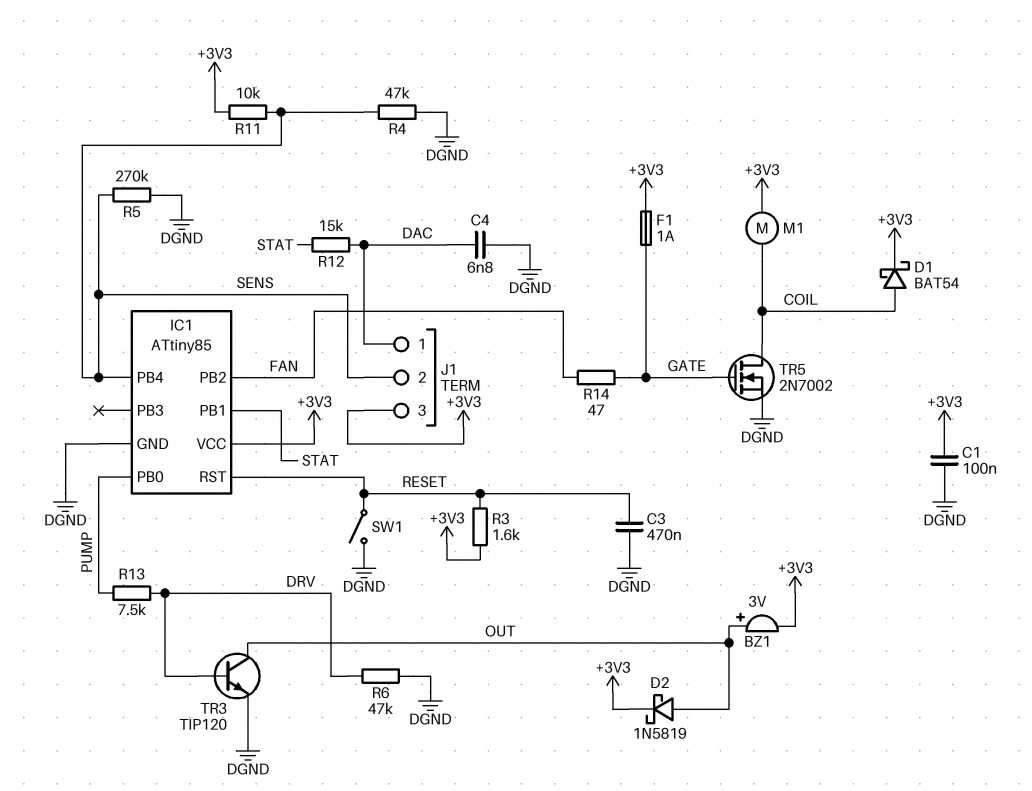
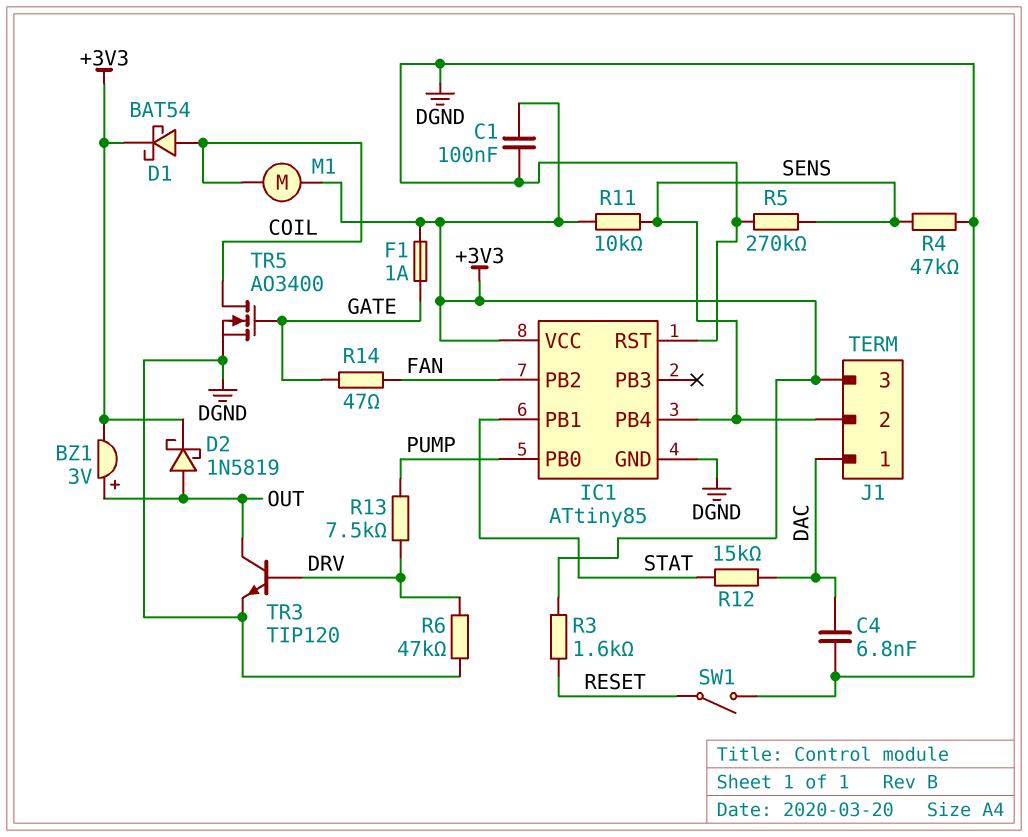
C3: 470nF (DGND, RESET) -> none
IC1 pin RST: RESET -> DGND
TR5: NMOS 2N7002 (G GATE, D COIL, S DGND) -> NMOS AO3400 (G GATE, D COIL, S DGND)

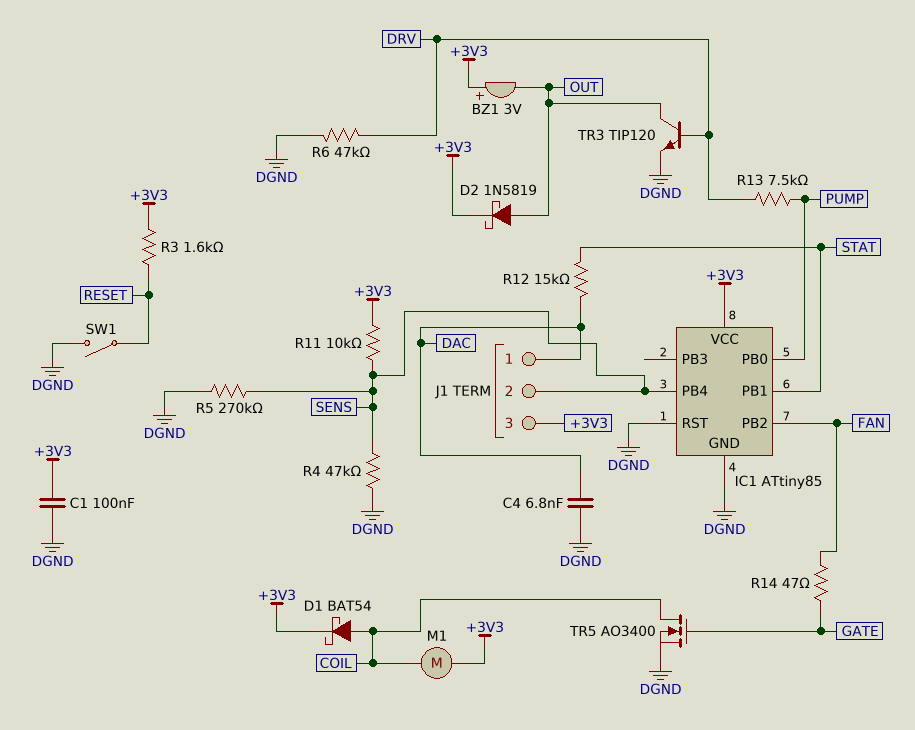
BZ1: buzzer 3V (plus OUT, minus +3V3) -> buzzer 3V (plus +3V3, minus OUT)
F1: 1A (+3V3, GATE) -> none

